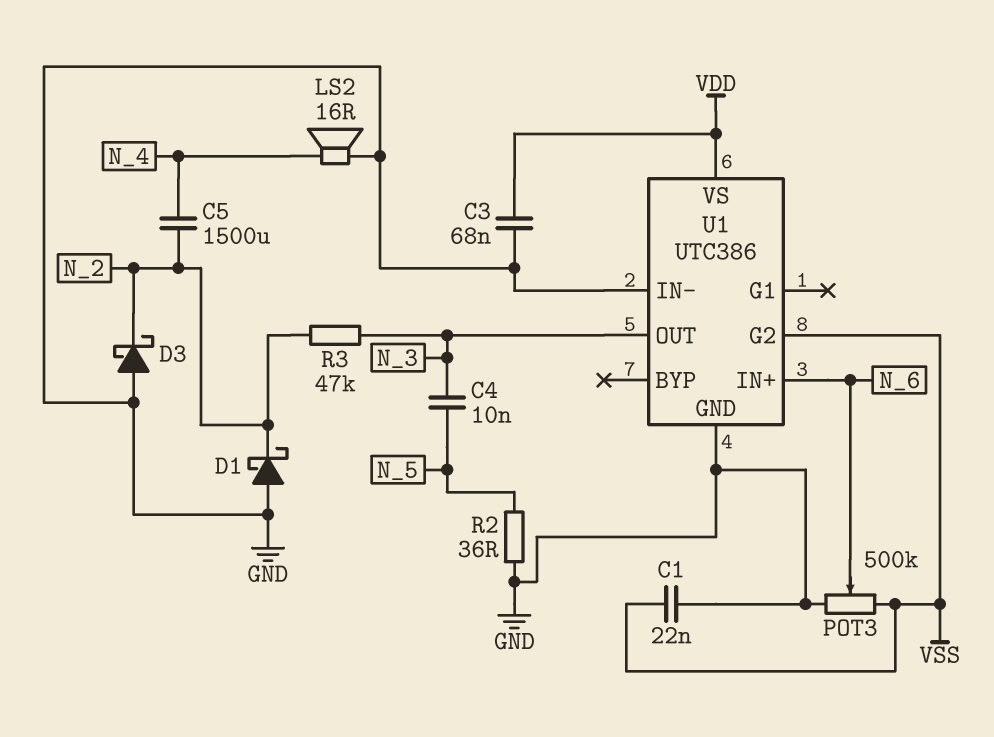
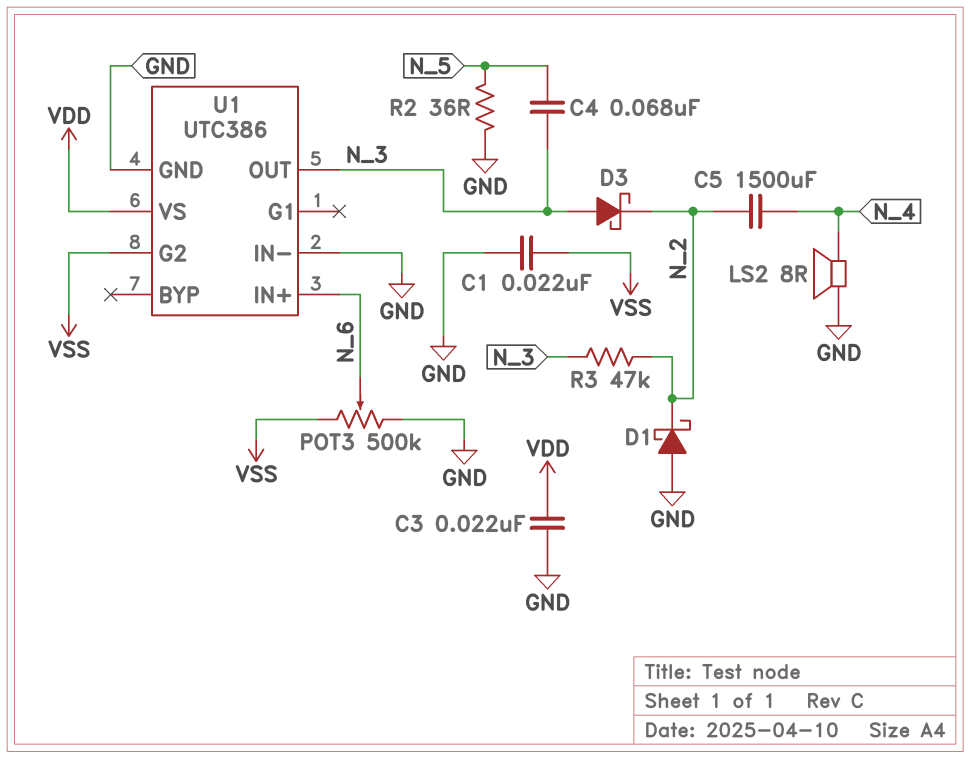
C3: 68nF (GND, VDD) -> 22nF (GND, VDD)
C4: 10nF (N_3, N_5) -> 68nF (N_3, N_5)
D3: schottky (A GND, K N_2) -> schottky (A N_3, K N_2)
LS2: speaker 16R (GND, N_4) -> speaker 8R (GND, N_4)

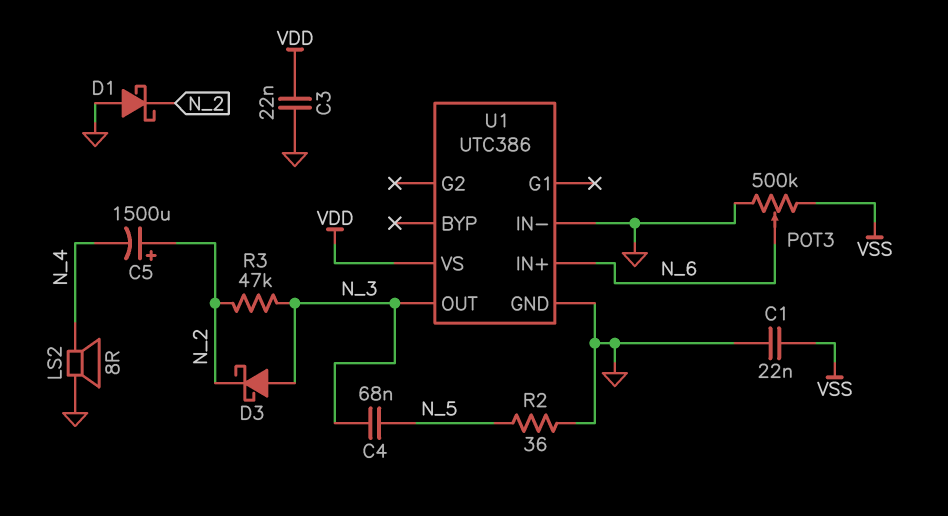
C5: 1500uF (N_2, N_4) -> 1500uF (plus N_2, minus N_4)
U1 pin G2: VSS -> none

